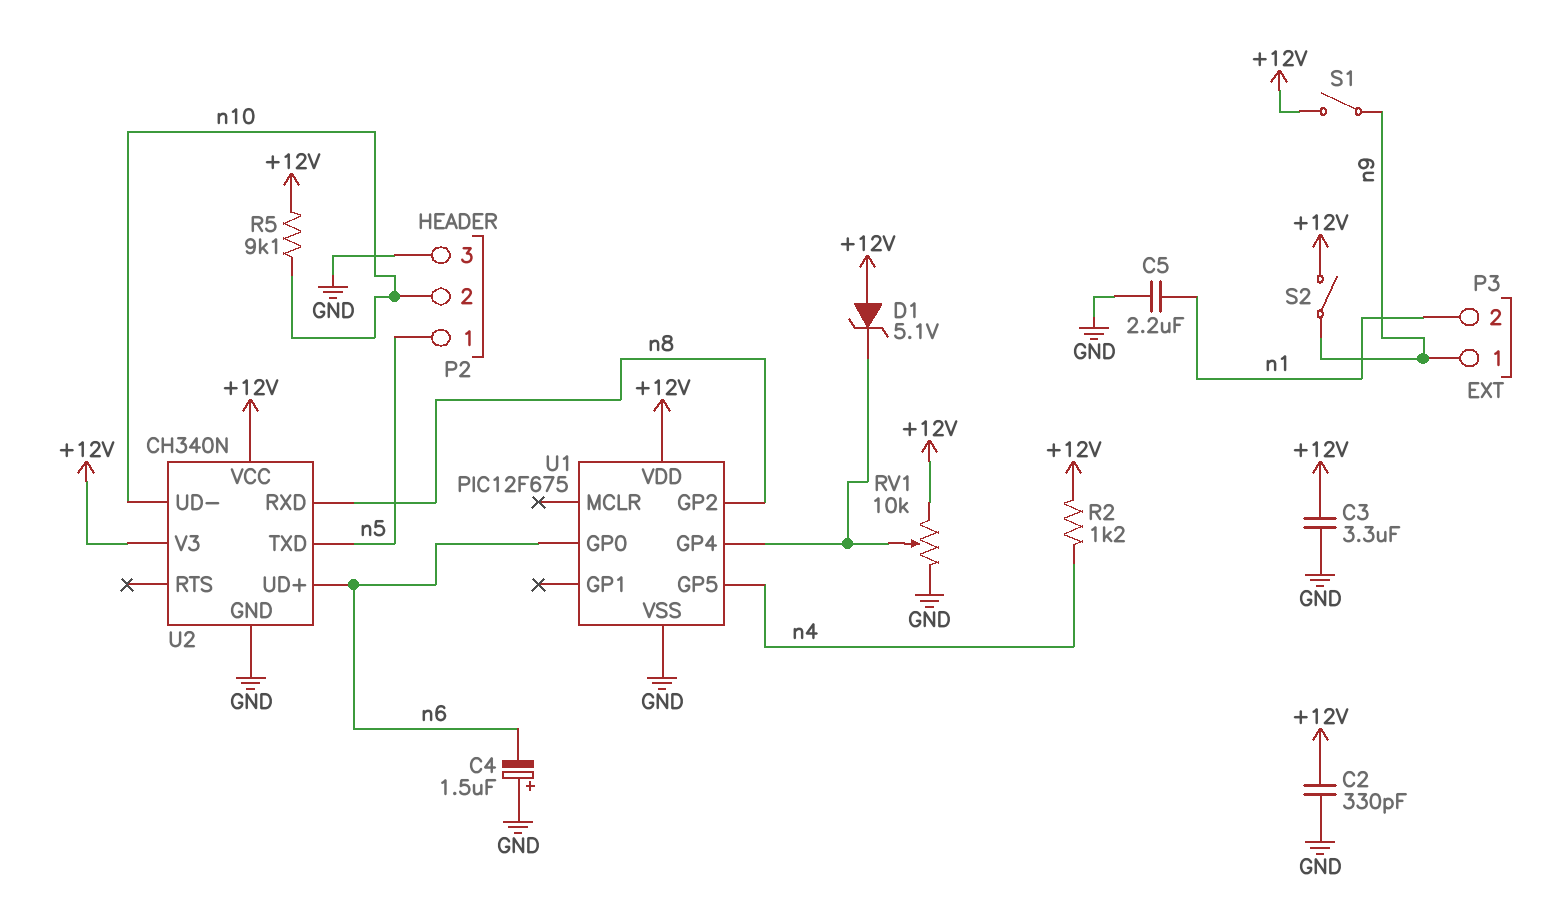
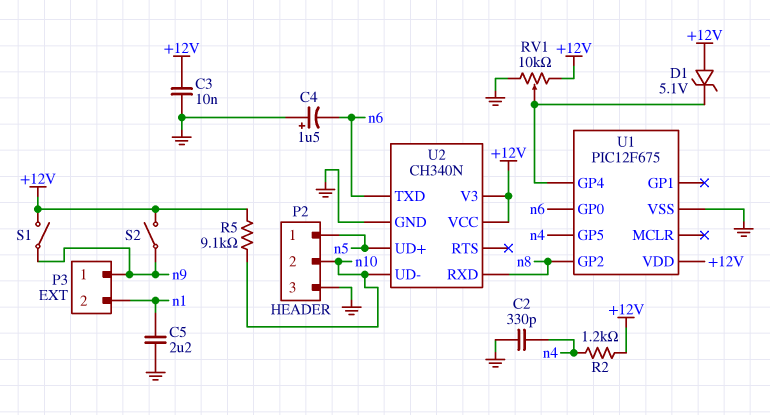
C2: 330pF (+12V, GND) -> 330pF (GND, n4)
C3: 3.3uF (+12V, GND) -> 10nF (+12V, GND)
U2 pin TXD: n5 -> n6
U2 pin UD+: n6 -> n5

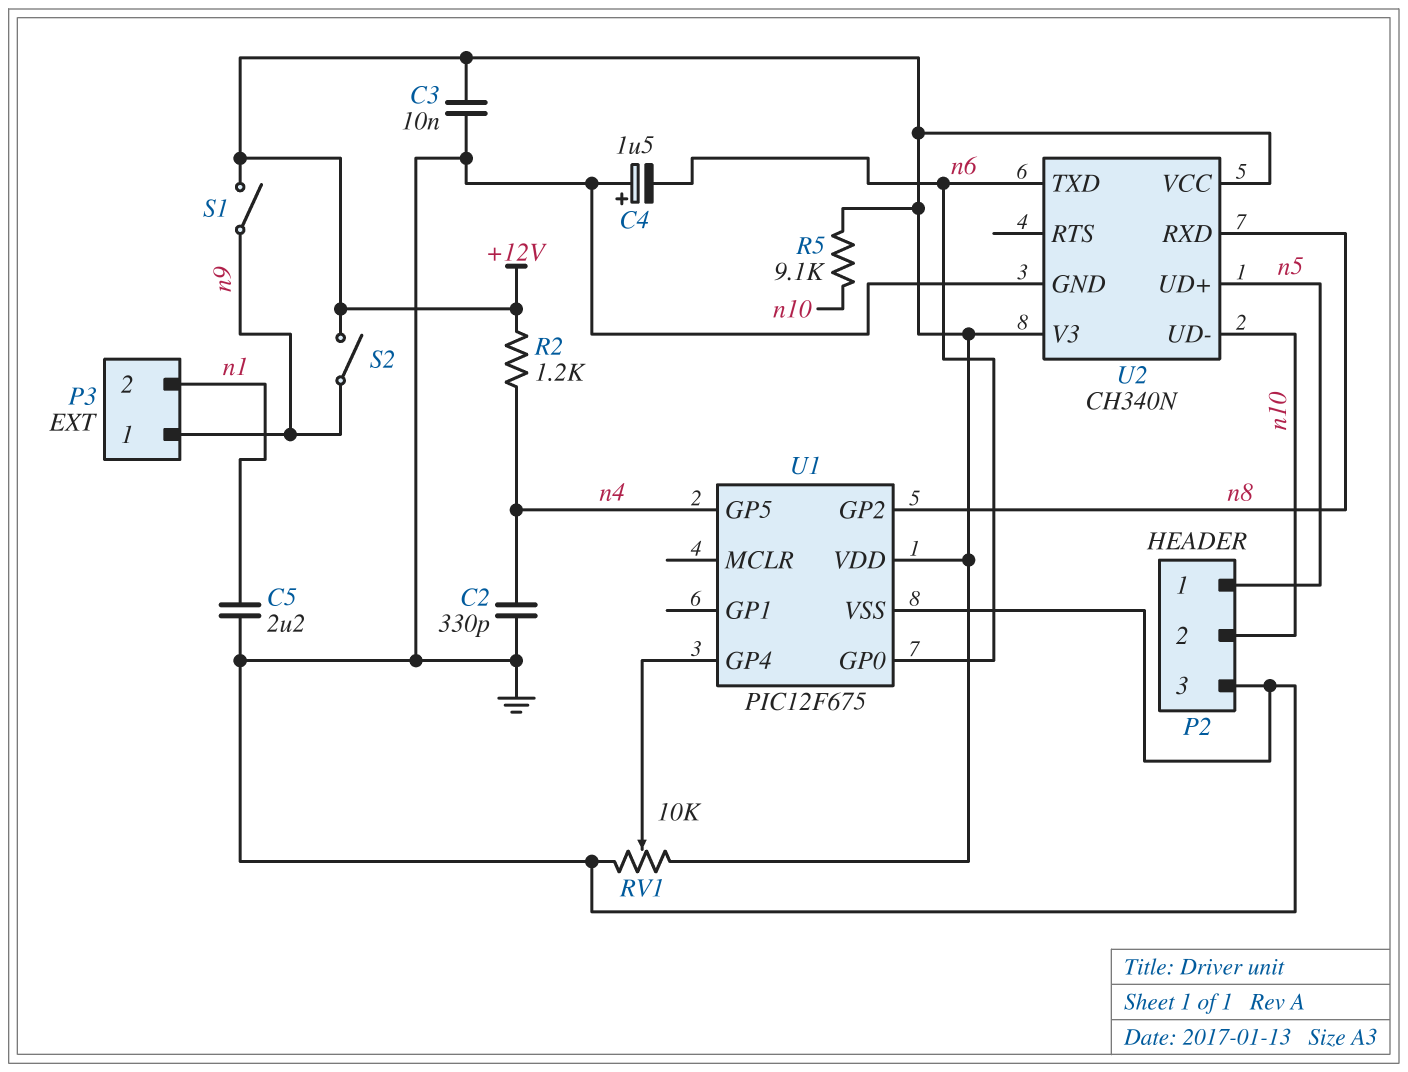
D1: zener 5.1V (A +12V, K U1/GP4) -> none

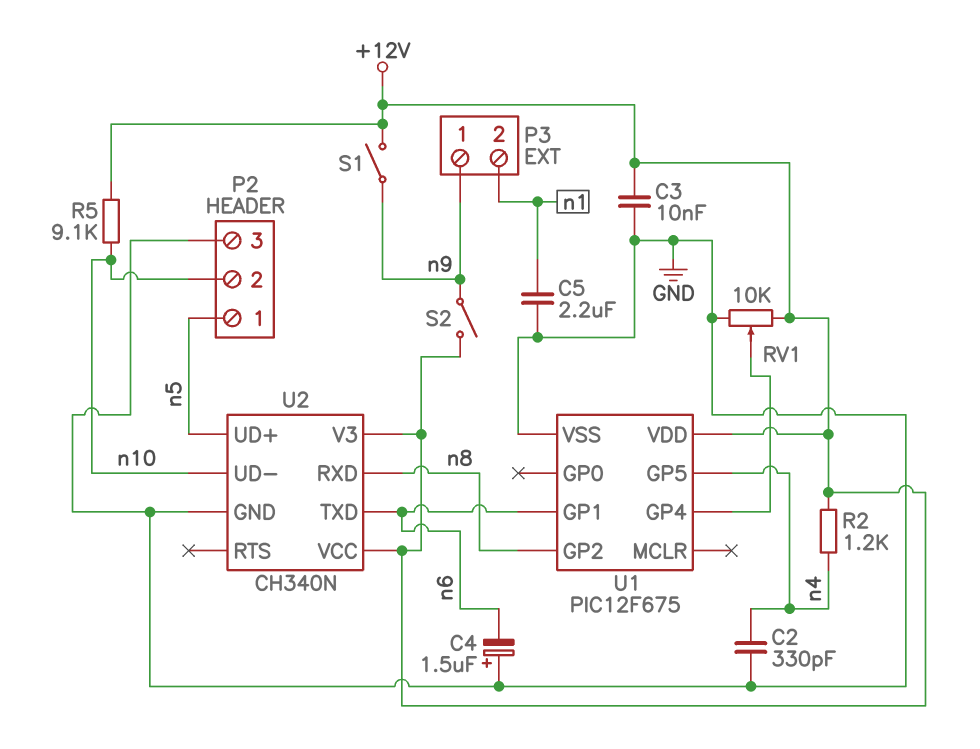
U1 pin GP0: n6 -> none
U1 pin GP1: none -> n6

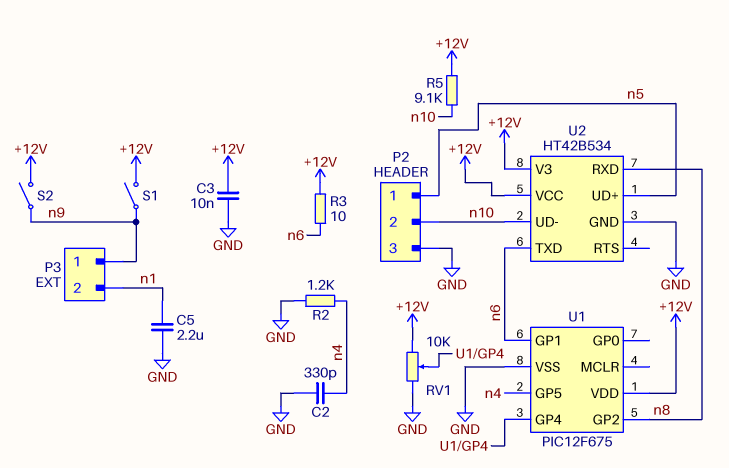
C4: 1.5uF (plus GND, minus n6) -> none
R2: 1.2k (+12V, n4) -> 1.2k (GND, n4)
R3: none -> 10 (+12V, n6)
U2: CH340N -> HT42B534

